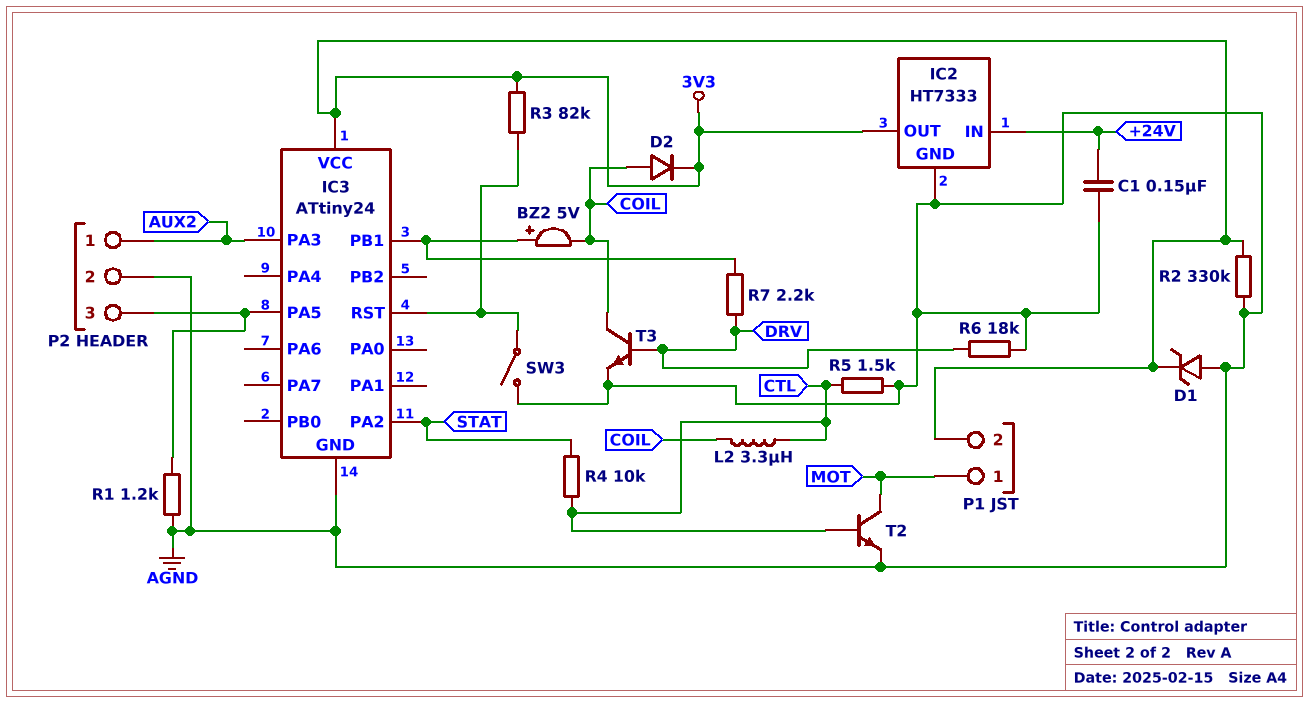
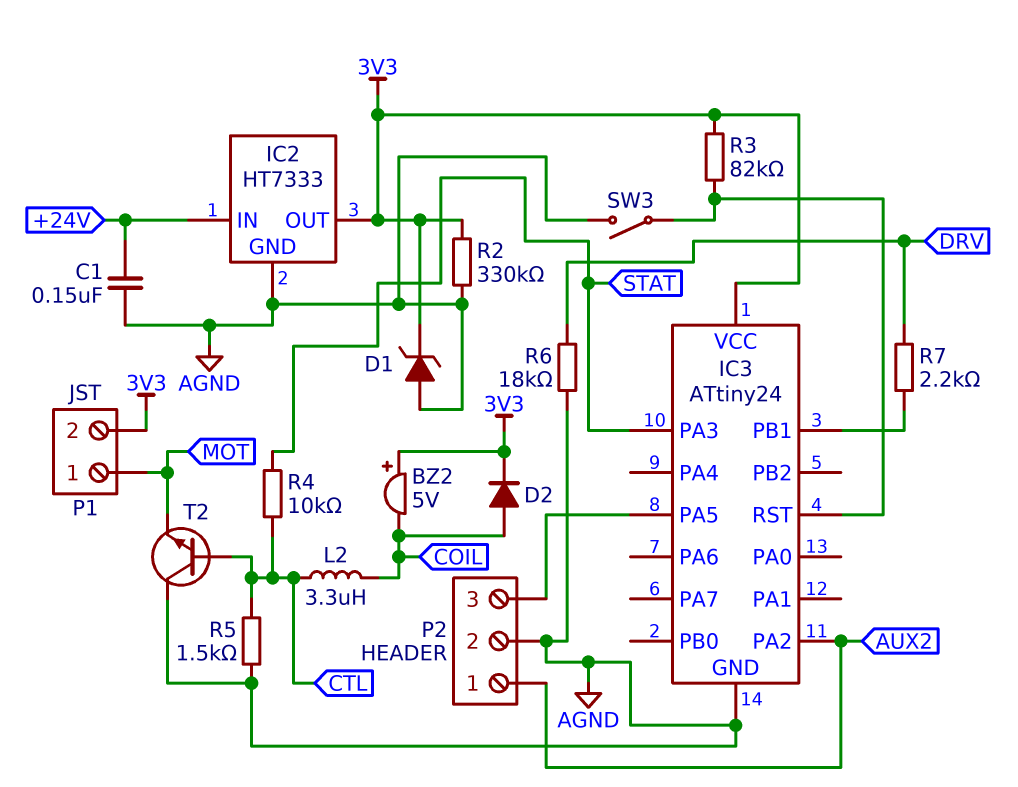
BZ2: buzzer 5V (plus IC3/PB1, minus COIL) -> buzzer 5V (plus 3V3, minus COIL)
IC3 pin PA2: STAT -> AUX2
IC3 pin PA3: AUX2 -> STAT
R1: 1.2k (AGND, IC3/PA5) -> none
T2: NPN (B CTL, C MOT, E AGND) -> NPN (B CTL, C AGND, E MOT)
T3: NPN (B DRV, C COIL, E AGND) -> none

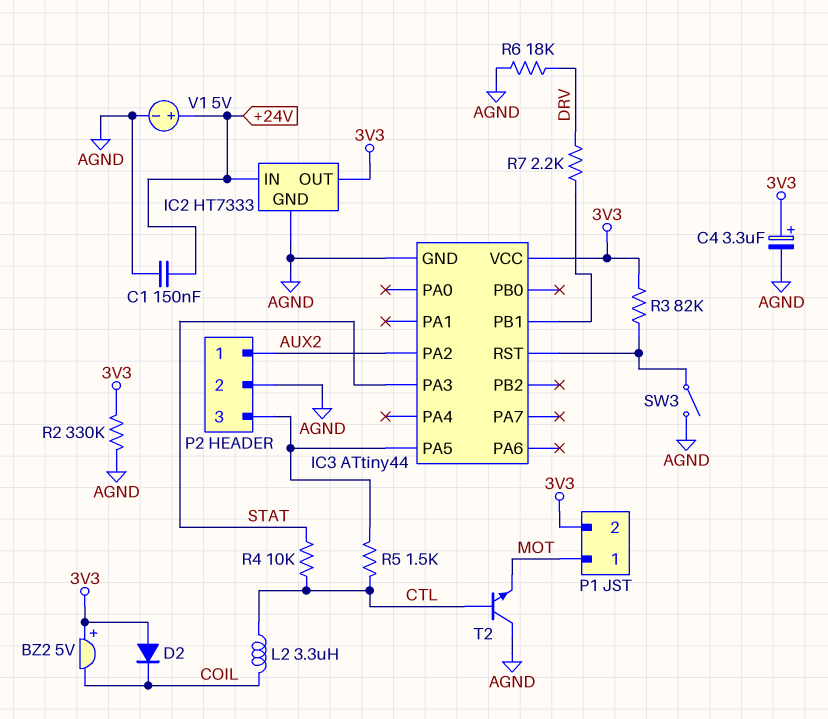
C4: none -> 3.3uF (plus 3V3, minus AGND)
D1: zener (A AGND, K 3V3) -> none
D2: diode (A COIL, K 3V3) -> diode (A 3V3, K COIL)
IC3: ATtiny24 -> ATtiny44
R5: 1.5k (AGND, CTL) -> 1.5k (CTL, IC3/PA5)
V1: none -> 5V (plus +24V, minus AGND)

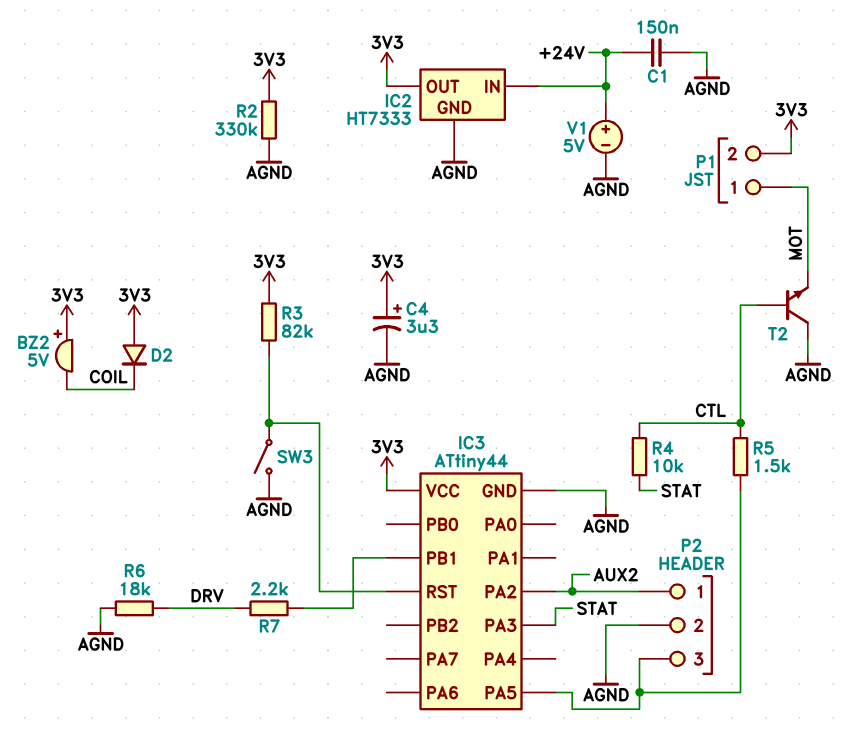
L2: 3.3uH (COIL, CTL) -> none

